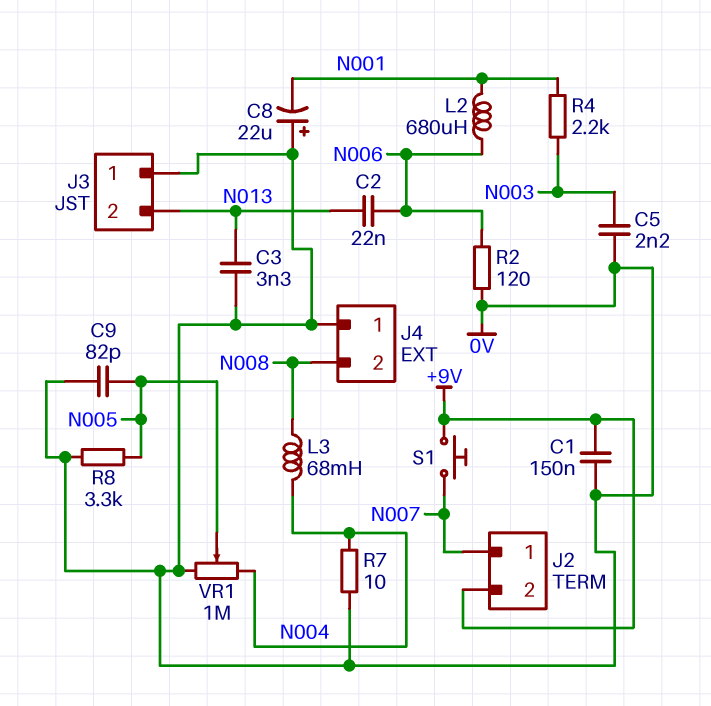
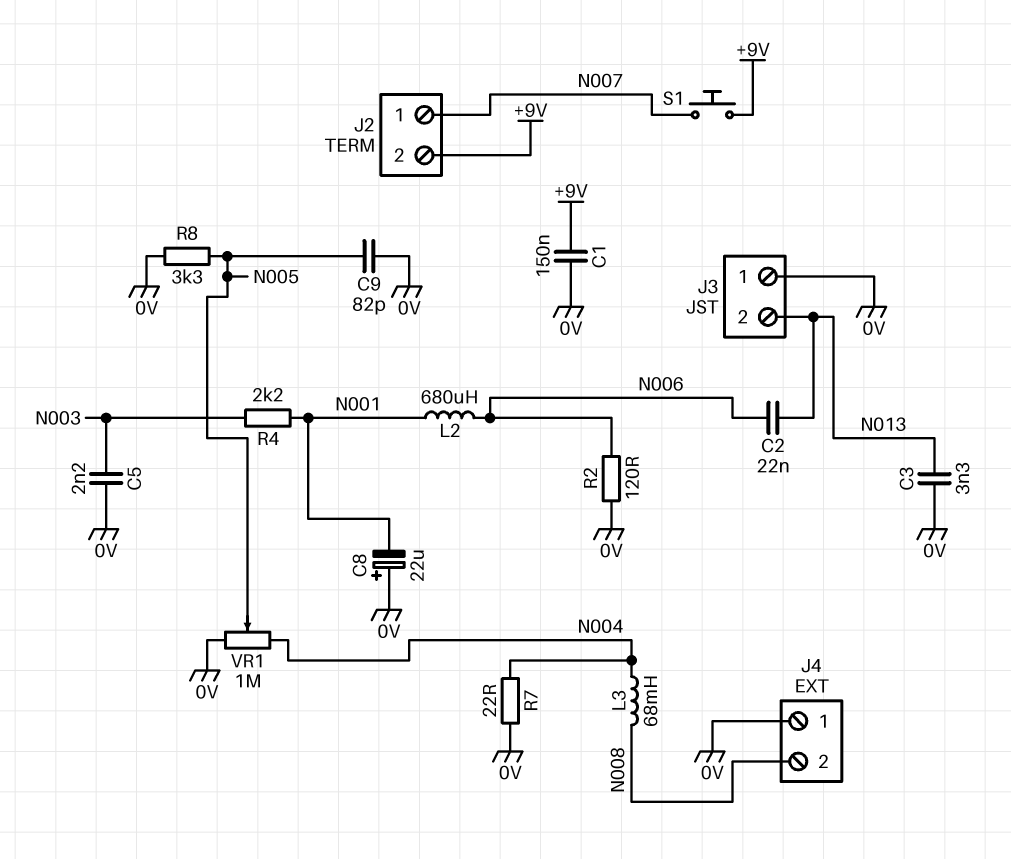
R7: 10 (0V, N004) -> 22 (0V, N004)

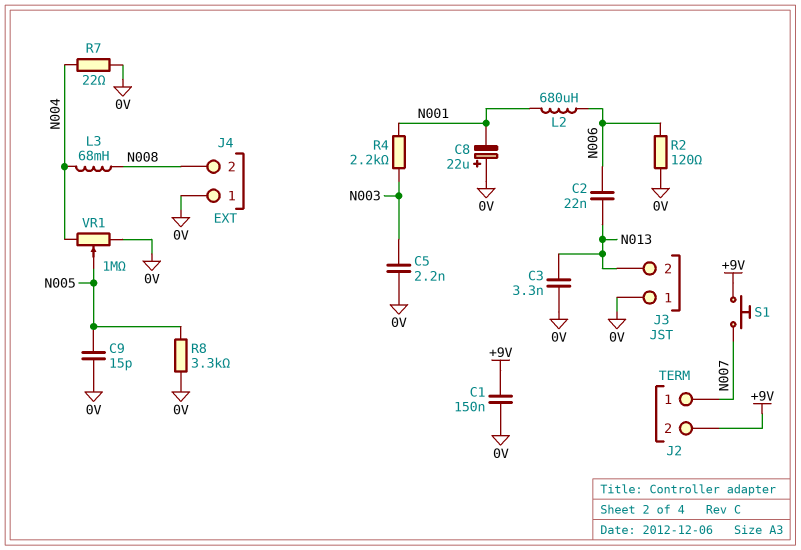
C9: 82pF (0V, N005) -> 15pF (0V, N005)

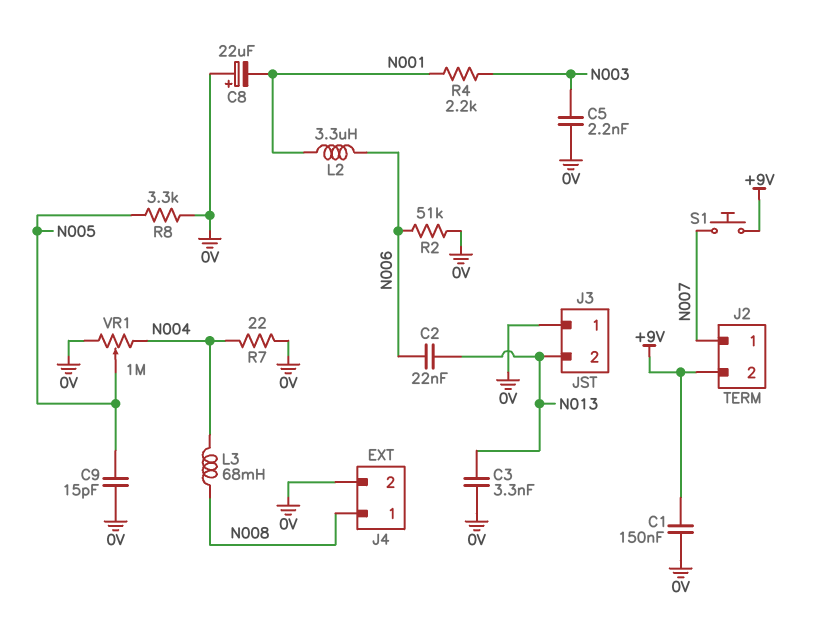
J4 pin 1: 0V -> N008
J4 pin 2: N008 -> 0V
L2: 680uH (N001, N006) -> 3.3uH (N001, N006)
R2: 120 (0V, N006) -> 51k (0V, N006)

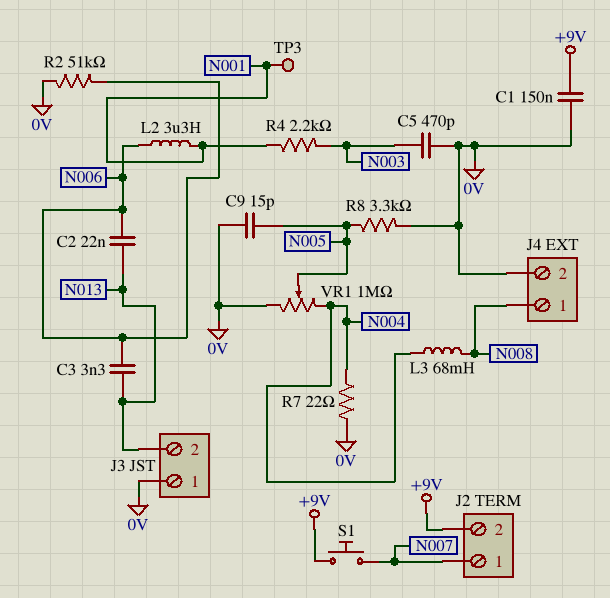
C3: 3.3nF (0V, N013) -> 3.3nF (N006, N013)
C5: 2.2nF (0V, N003) -> 470pF (0V, N003)
C8: 22uF (plus 0V, minus N001) -> none
TP3: none -> test point (N001)

